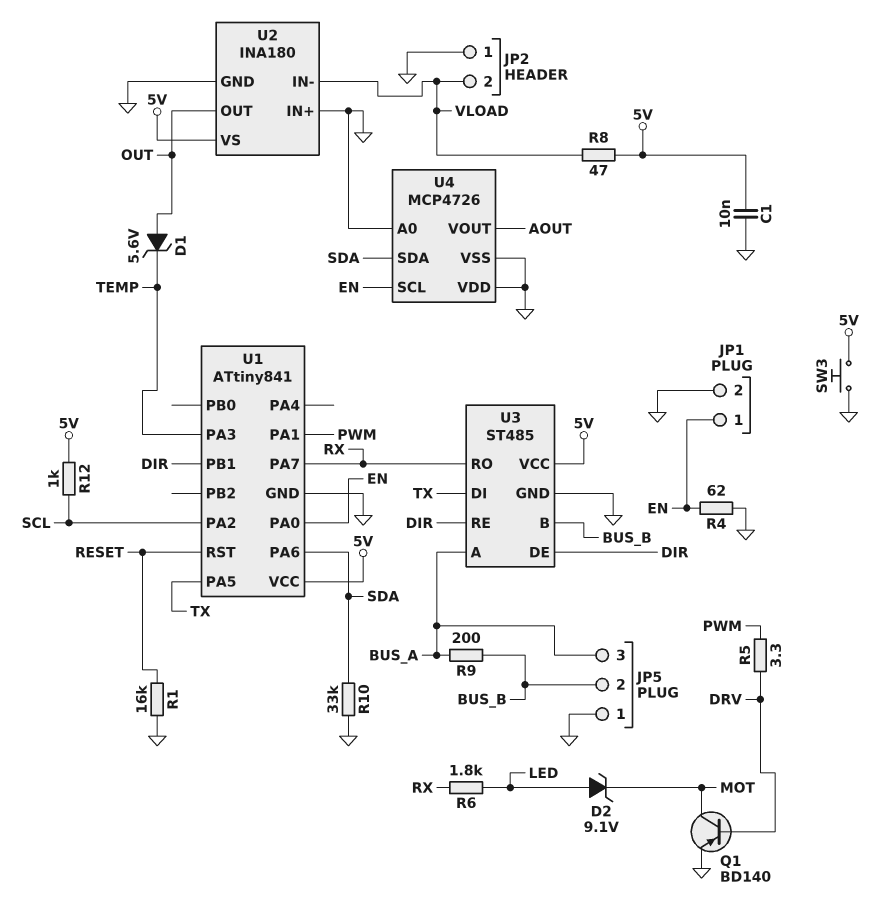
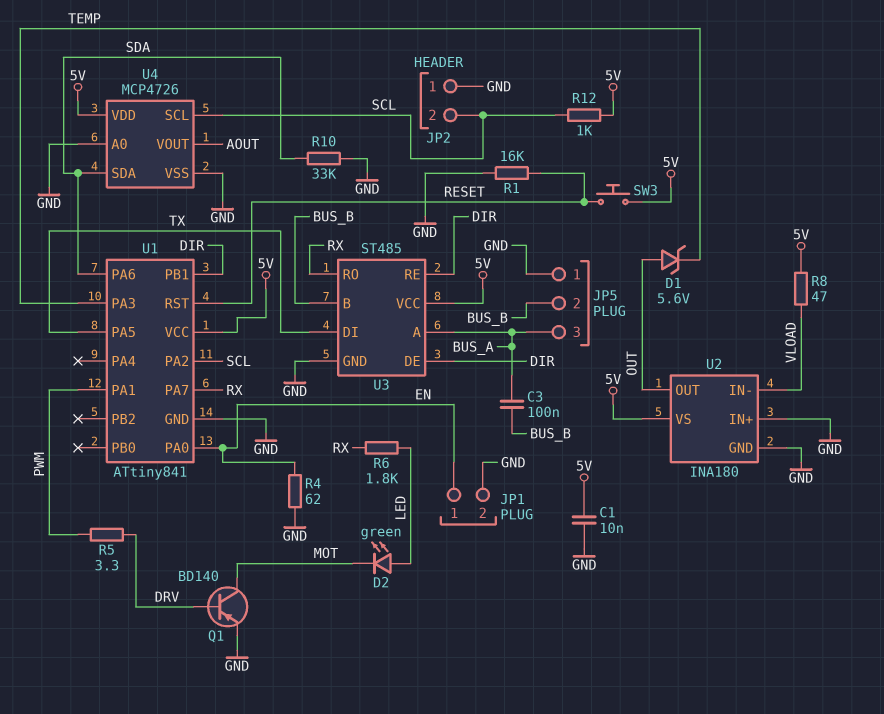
C3: none -> 100nF (BUS_A, BUS_B)
D2: zener 9.1V (A LED, K MOT) -> LED green (A LED, K MOT)
JP2 pin 2: VLOAD -> SCL
R9: 200 (BUS_A, BUS_B) -> none
SW3: button (5V, GND) -> button (5V, RESET)
U4 pin SCL: EN -> SCL
U4 pin VDD: GND -> 5V

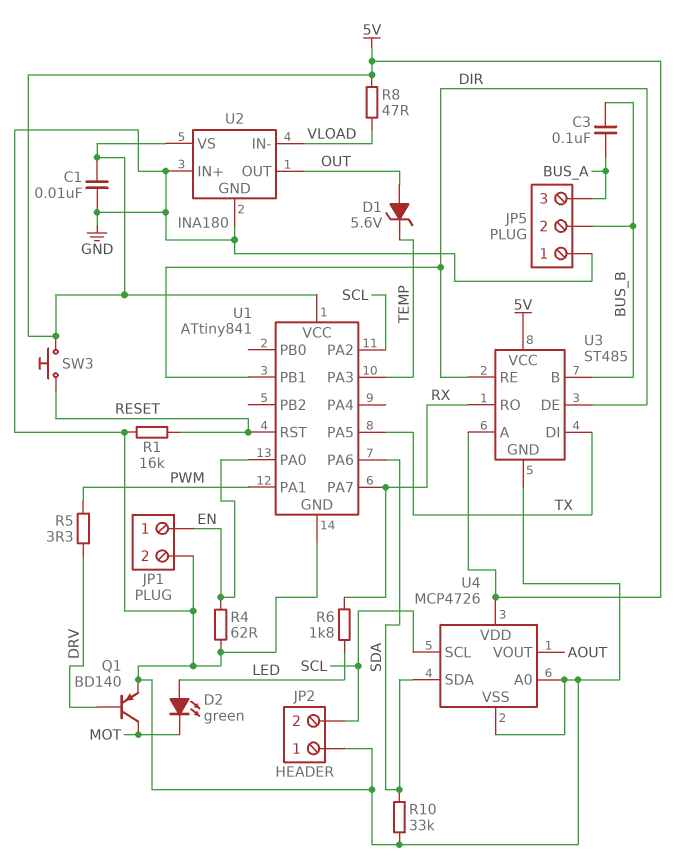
R12: 1k (5V, SCL) -> none
U3 pin A: BUS_A -> 5V

